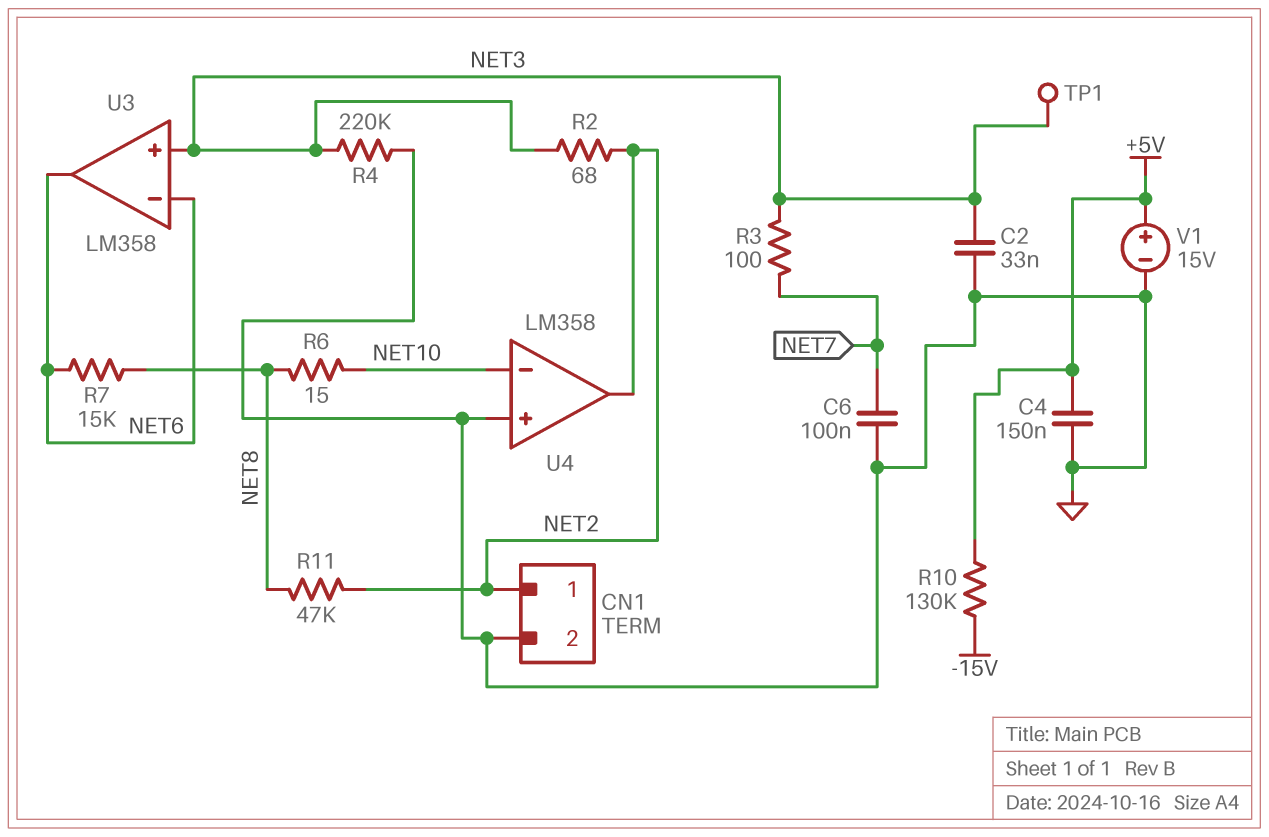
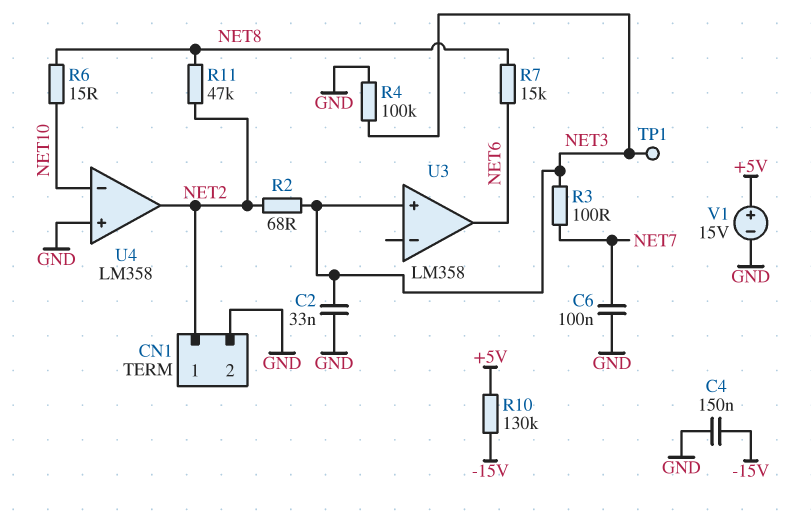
C4: 150nF (+5V, GND) -> 150nF (-15V, GND)
R4: 220k (GND, NET3) -> 100k (GND, NET3)
U3 pin in-: NET6 -> none

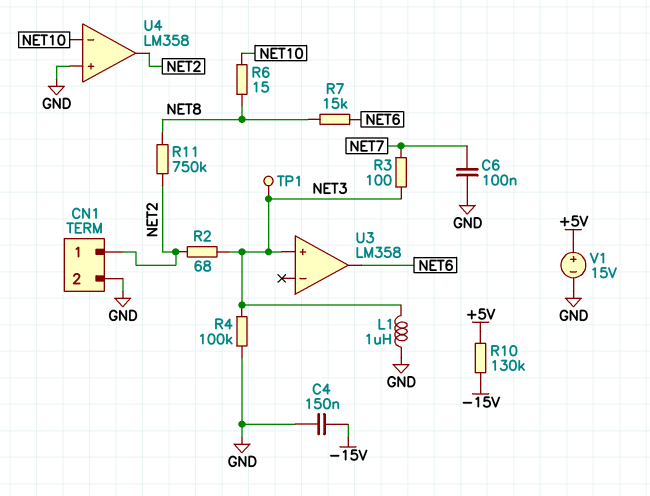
C2: 33nF (GND, NET3) -> none
L1: none -> 1uH (GND, NET3)
R11: 47k (NET2, NET8) -> 750k (NET2, NET8)

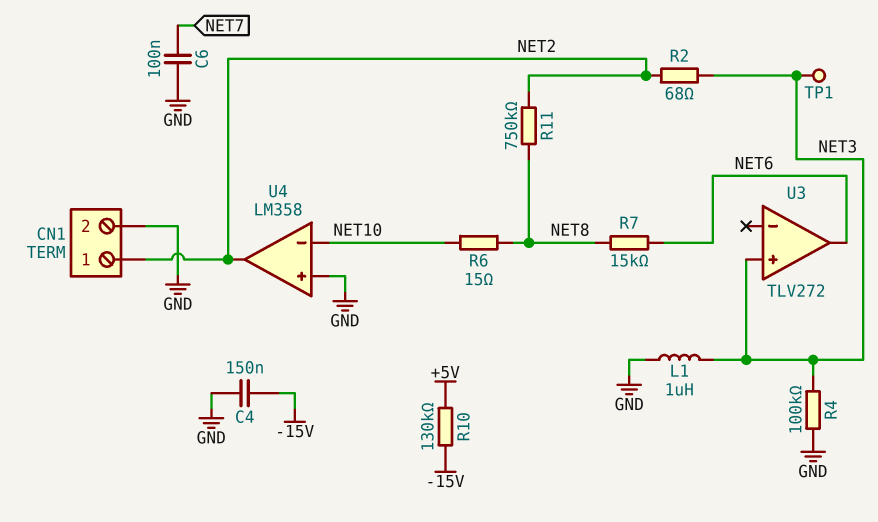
R3: 100 (NET3, NET7) -> none
U3: LM358 -> TLV272
V1: 15V (plus +5V, minus GND) -> none

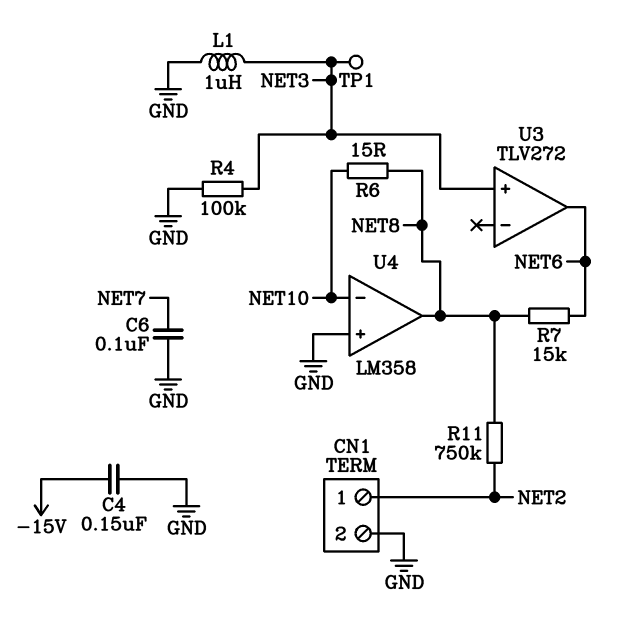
R2: 68 (NET2, NET3) -> none
R10: 130k (+5V, -15V) -> none
U4 pin out: NET2 -> NET8

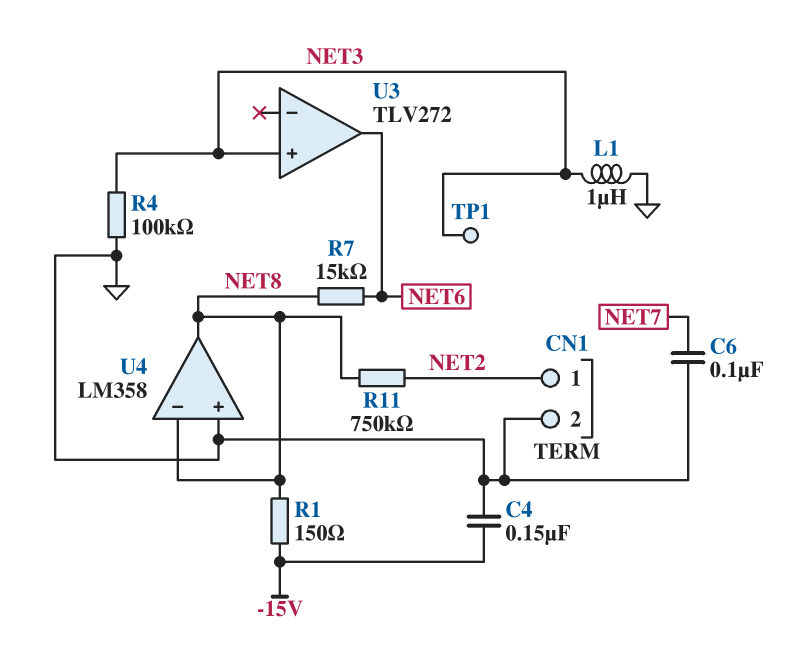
R1: none -> 150 (-15V, NET8)
R6: 15 (NET8, NET10) -> none
U4 pin in-: NET10 -> NET8

